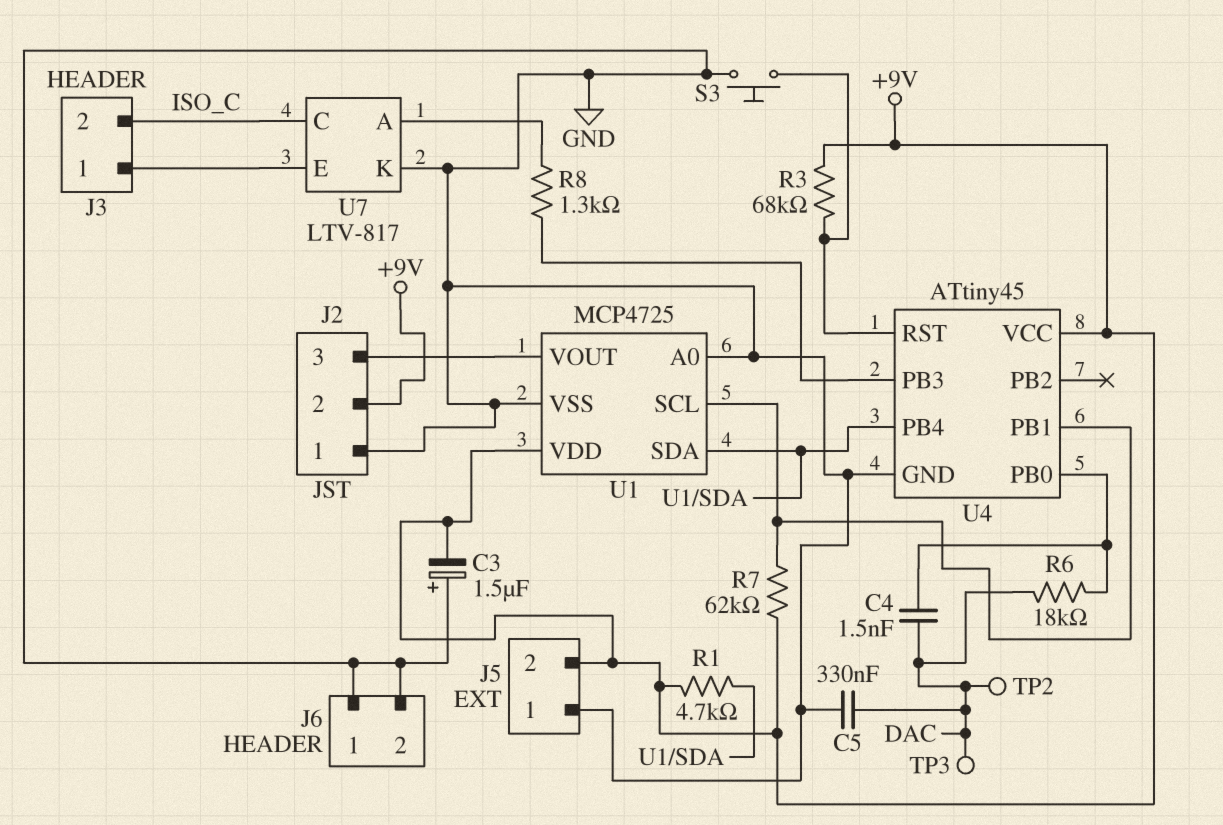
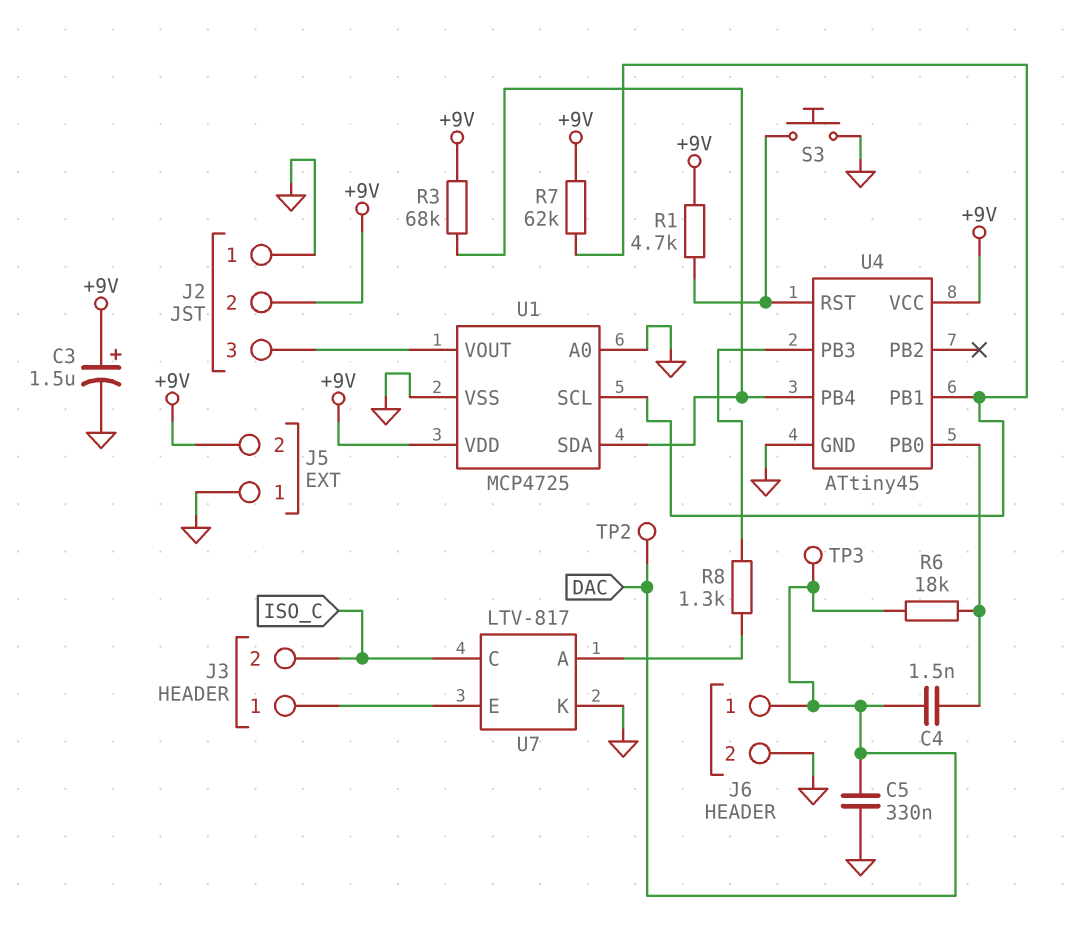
C3: 1.5uF (plus GND, minus +9V) -> 1.5uF (plus +9V, minus GND)
J6 pin 1: GND -> DAC
R1: 4.7k (+9V, U1/SDA) -> 4.7k (+9V, U4/RST)
R3: 68k (+9V, U4/RST) -> 68k (+9V, U1/SDA)

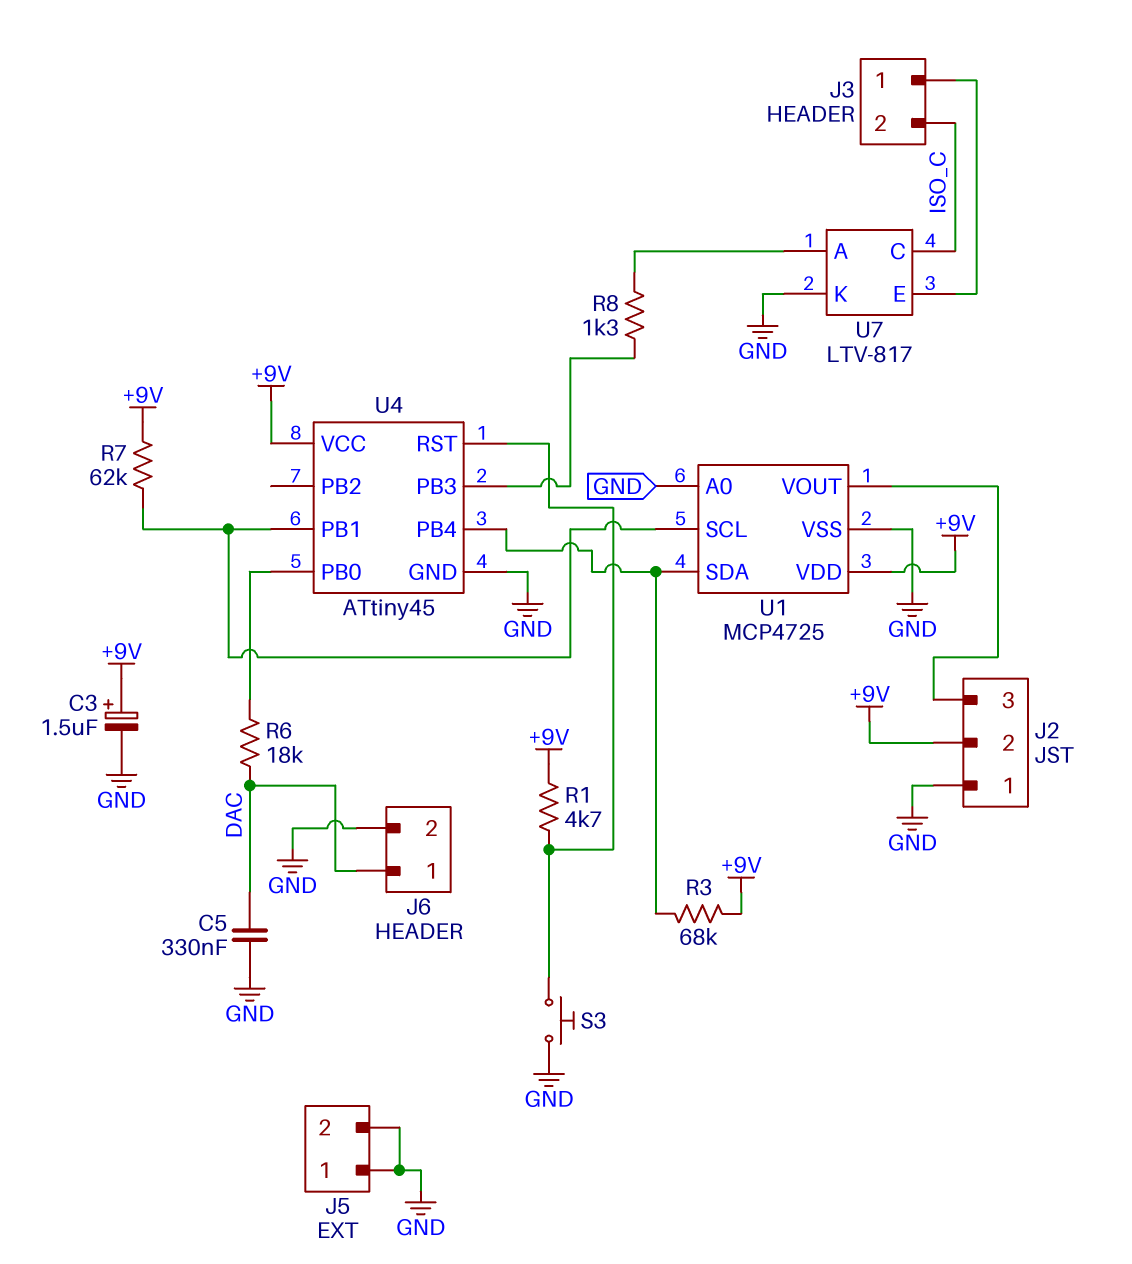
C4: 1.5nF (DAC, U4/PB0) -> none
J5 pin 2: +9V -> GND
TP2: test point (DAC) -> none
TP3: test point (DAC) -> none

